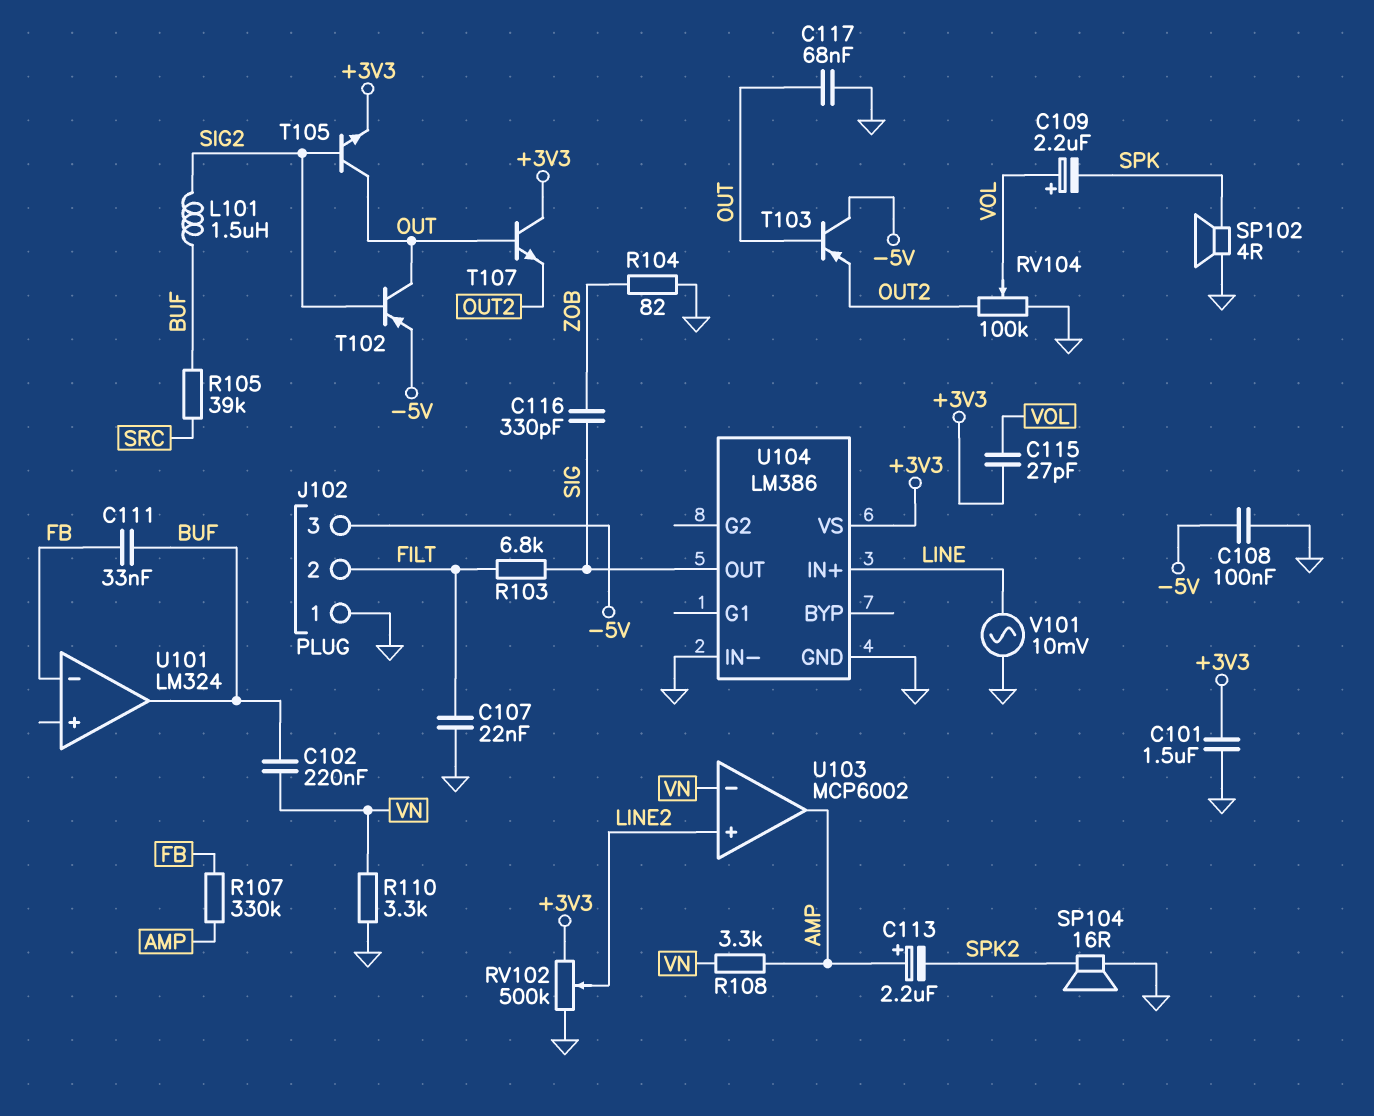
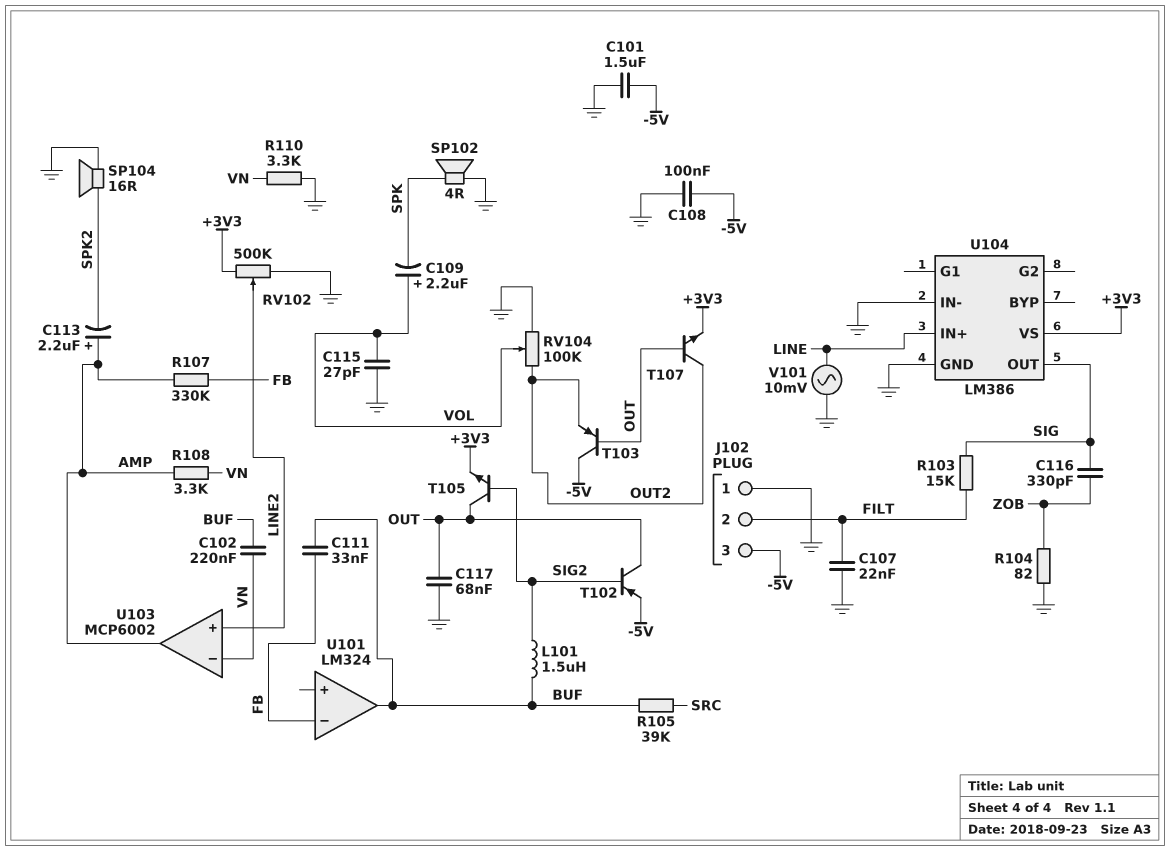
C101: 1.5uF (+3V3, GND) -> 1.5uF (-5V, GND)
C115: 27pF (+3V3, VOL) -> 27pF (GND, VOL)
R103: 6.8k (FILT, SIG) -> 15k (FILT, SIG)
T107: NPN (B OUT, C +3V3, E OUT2) -> NPN (B OUT, C OUT2, E +3V3)

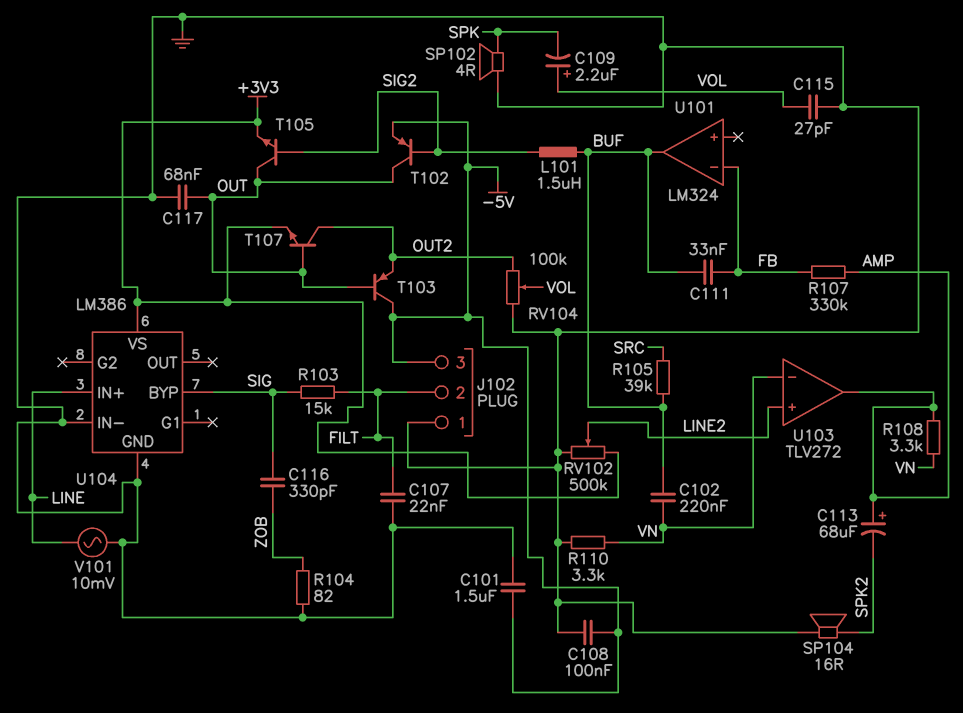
C113: 2.2uF (plus AMP, minus SPK2) -> 68uF (plus AMP, minus SPK2)
U103: MCP6002 -> TLV272
U104 pin BYP: none -> SIG
U104 pin OUT: SIG -> none

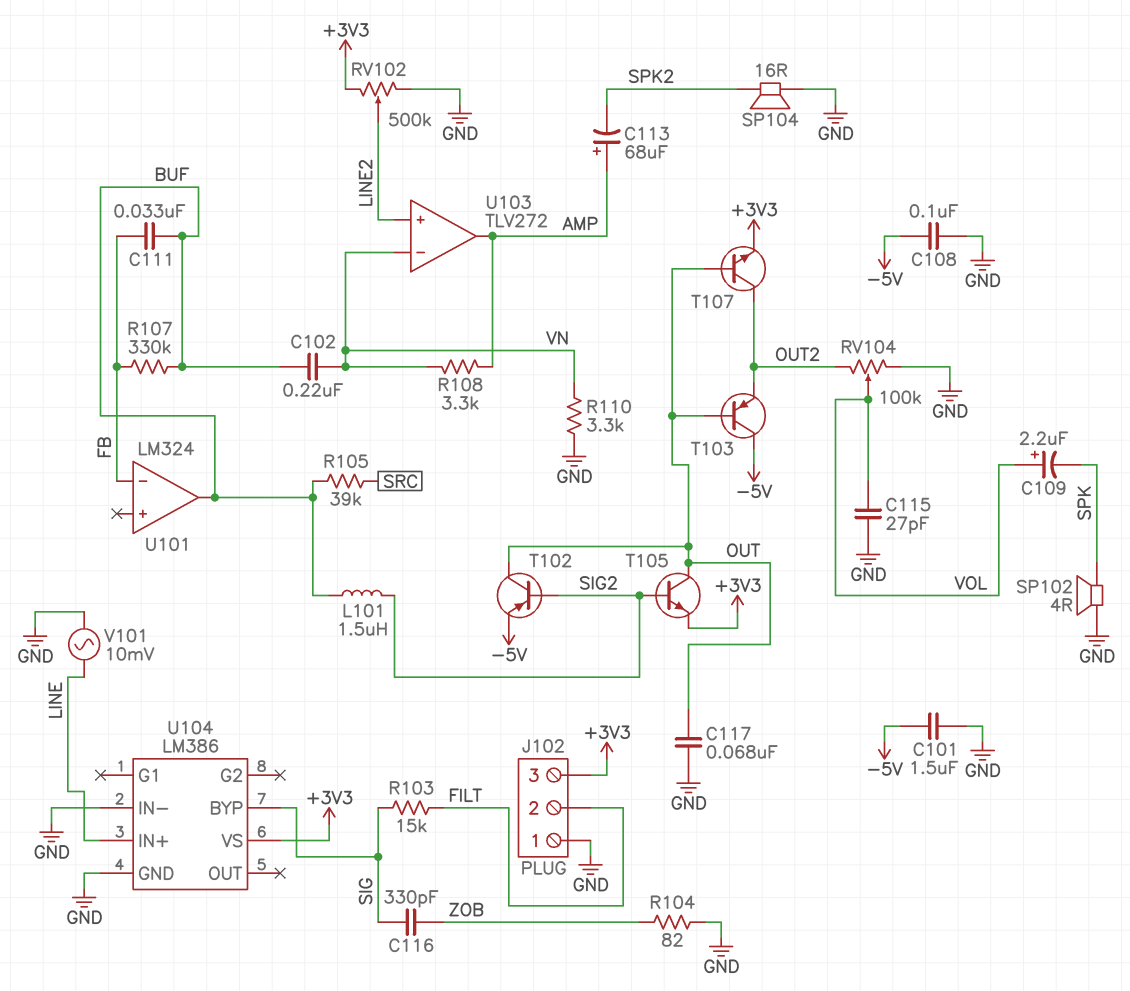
C107: 22nF (FILT, GND) -> none
J102 pin 3: -5V -> +3V3
R107: 330k (AMP, FB) -> 330k (BUF, FB)

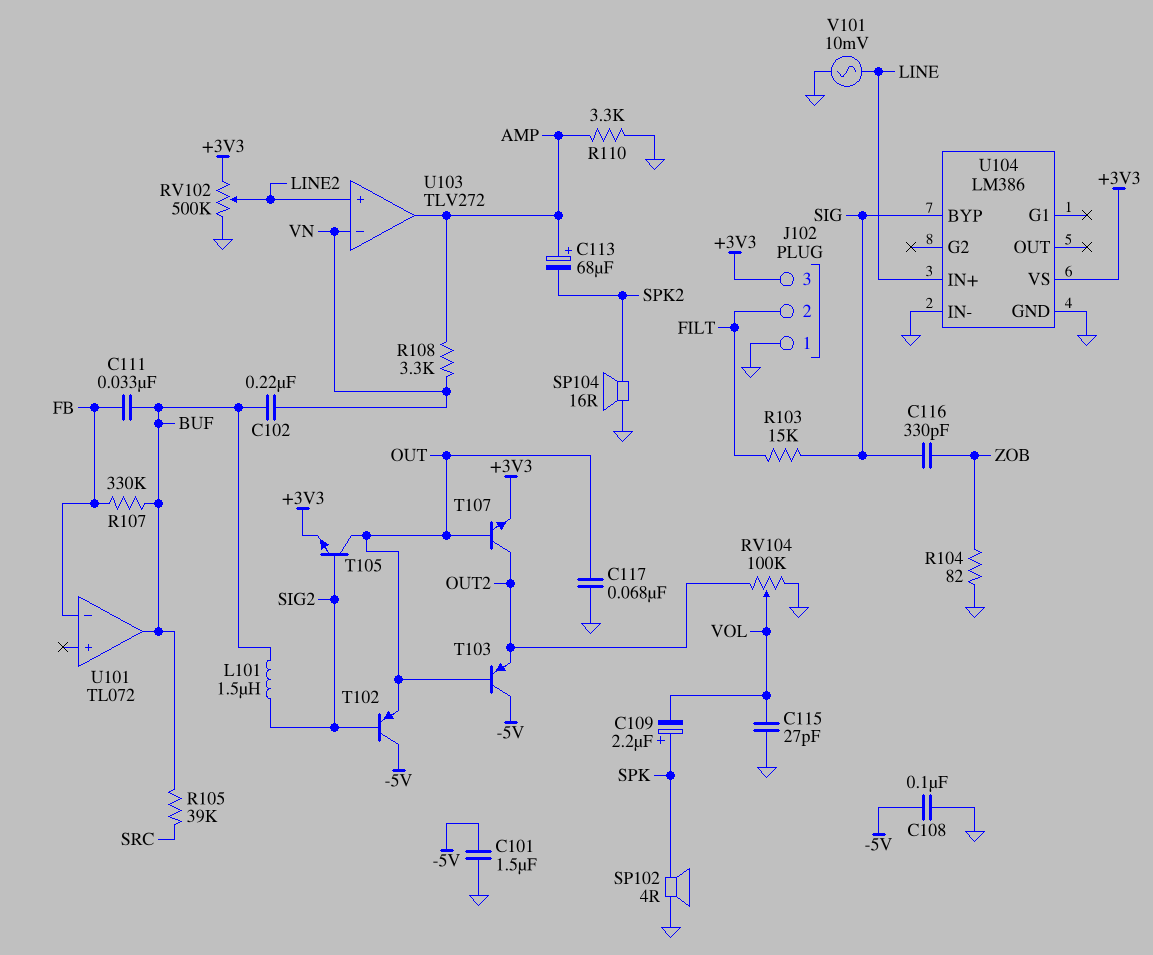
C109: 2.2uF (plus VOL, minus SPK) -> 2.2uF (plus SPK, minus VOL)
R110: 3.3k (GND, VN) -> 3.3k (AMP, GND)
T102: PNP (B SIG2, C OUT, E -5V) -> PNP (B SIG2, C -5V, E OUT)
U101: LM324 -> TL072

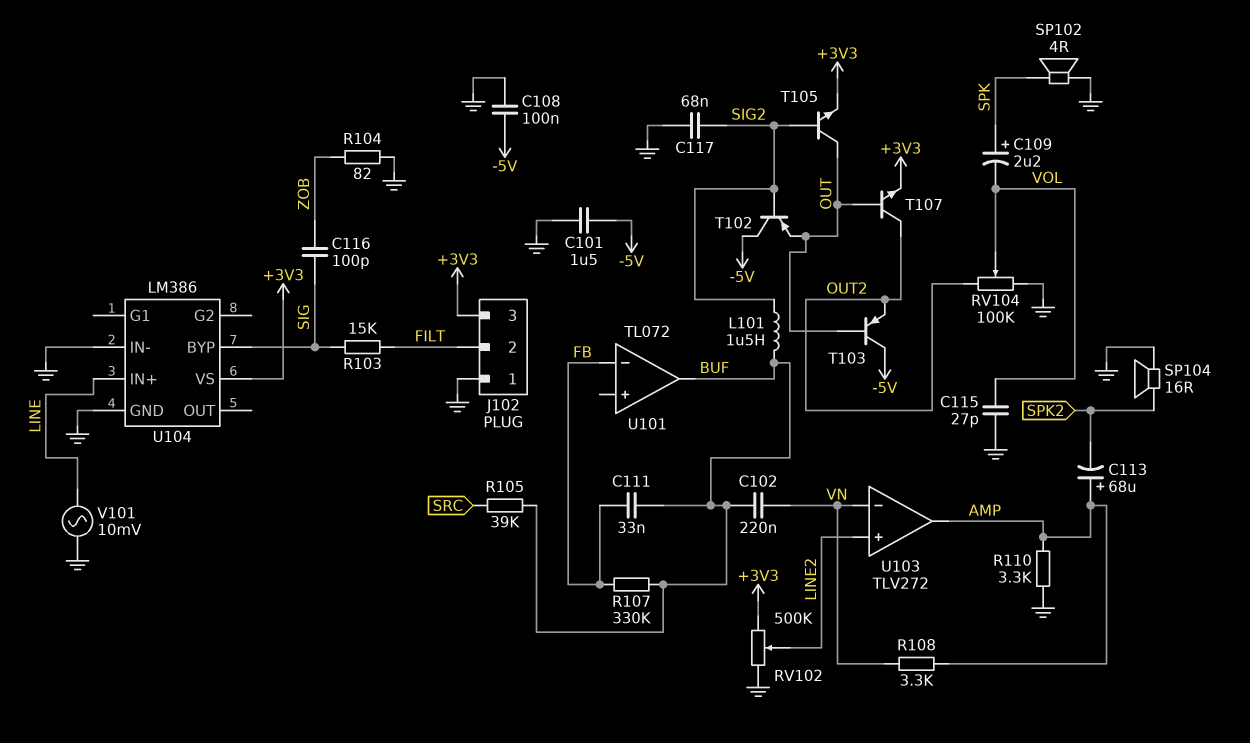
C116: 330pF (SIG, ZOB) -> 100pF (SIG, ZOB)
C117: 68nF (GND, OUT) -> 68nF (GND, SIG2)

